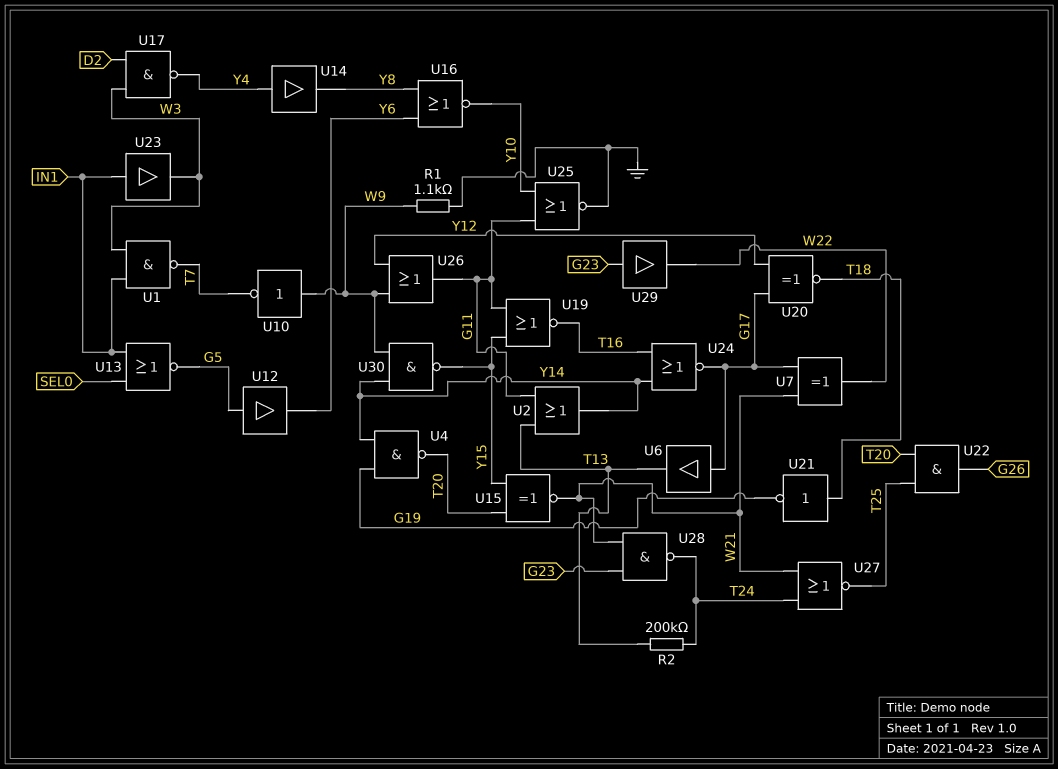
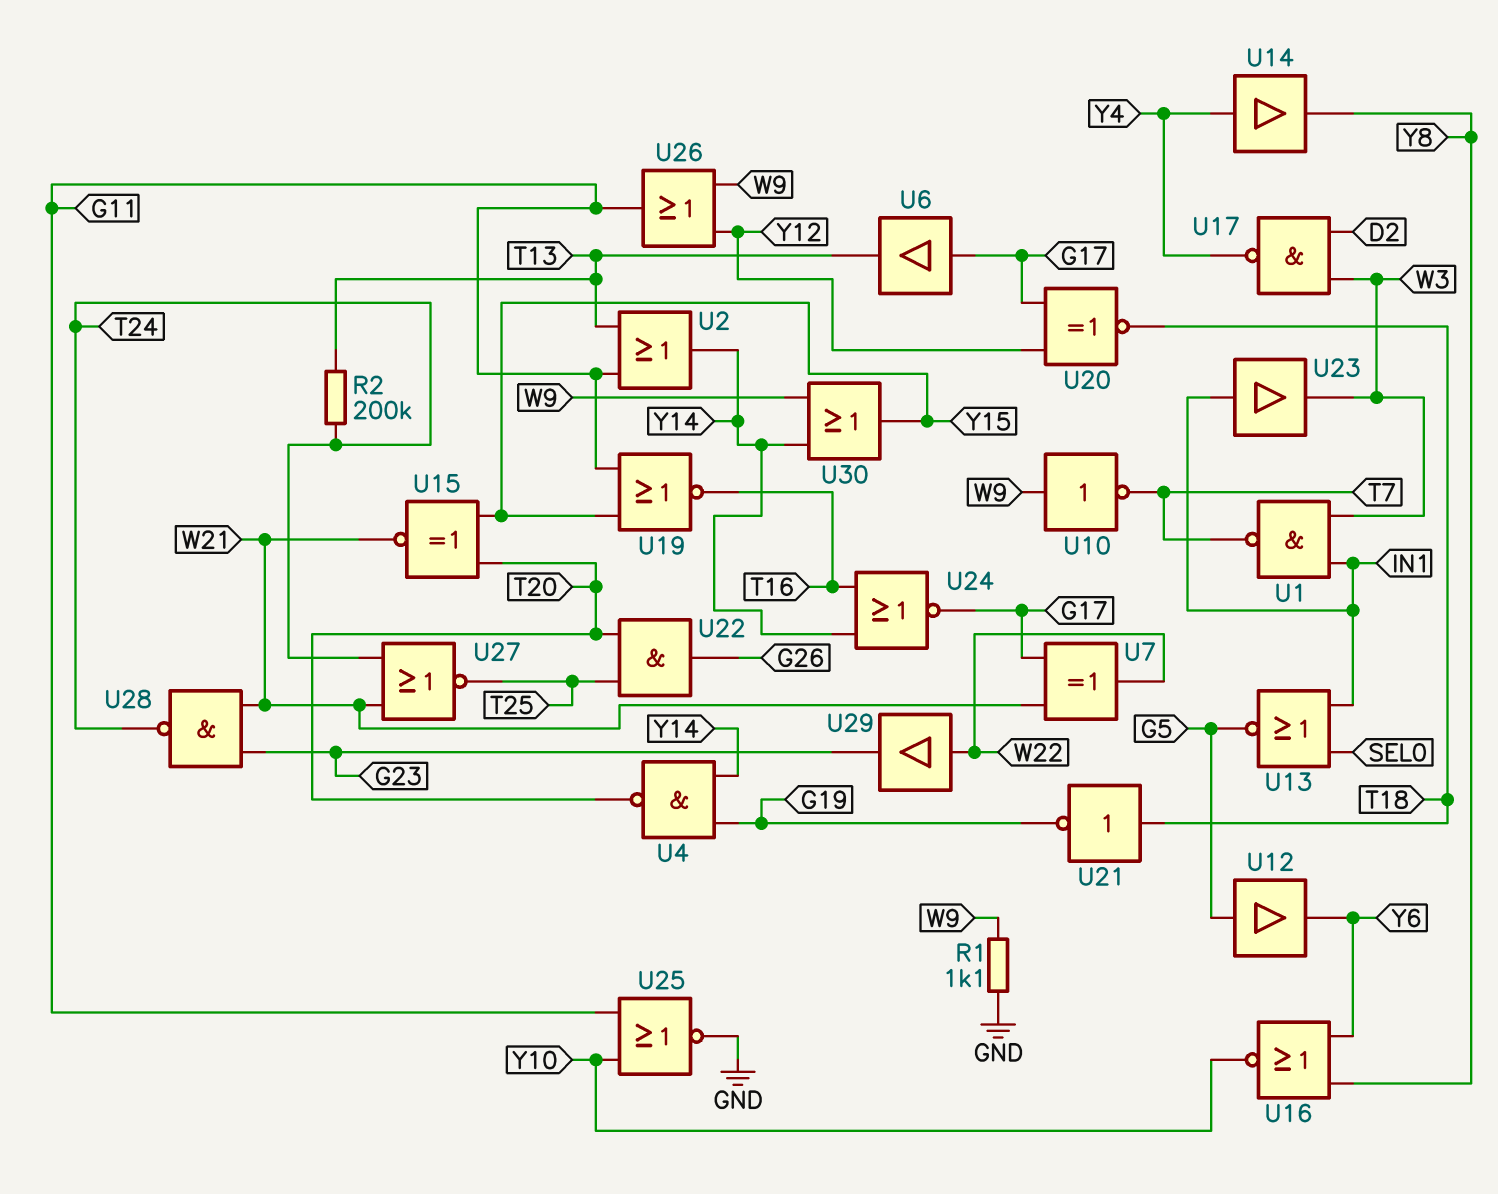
U29: buffer (in G23, out W22) -> buffer (in W22, out G23)
U30: NAND (in W9, in Y14, out Y15) -> OR (in W9, in Y14, out Y15)

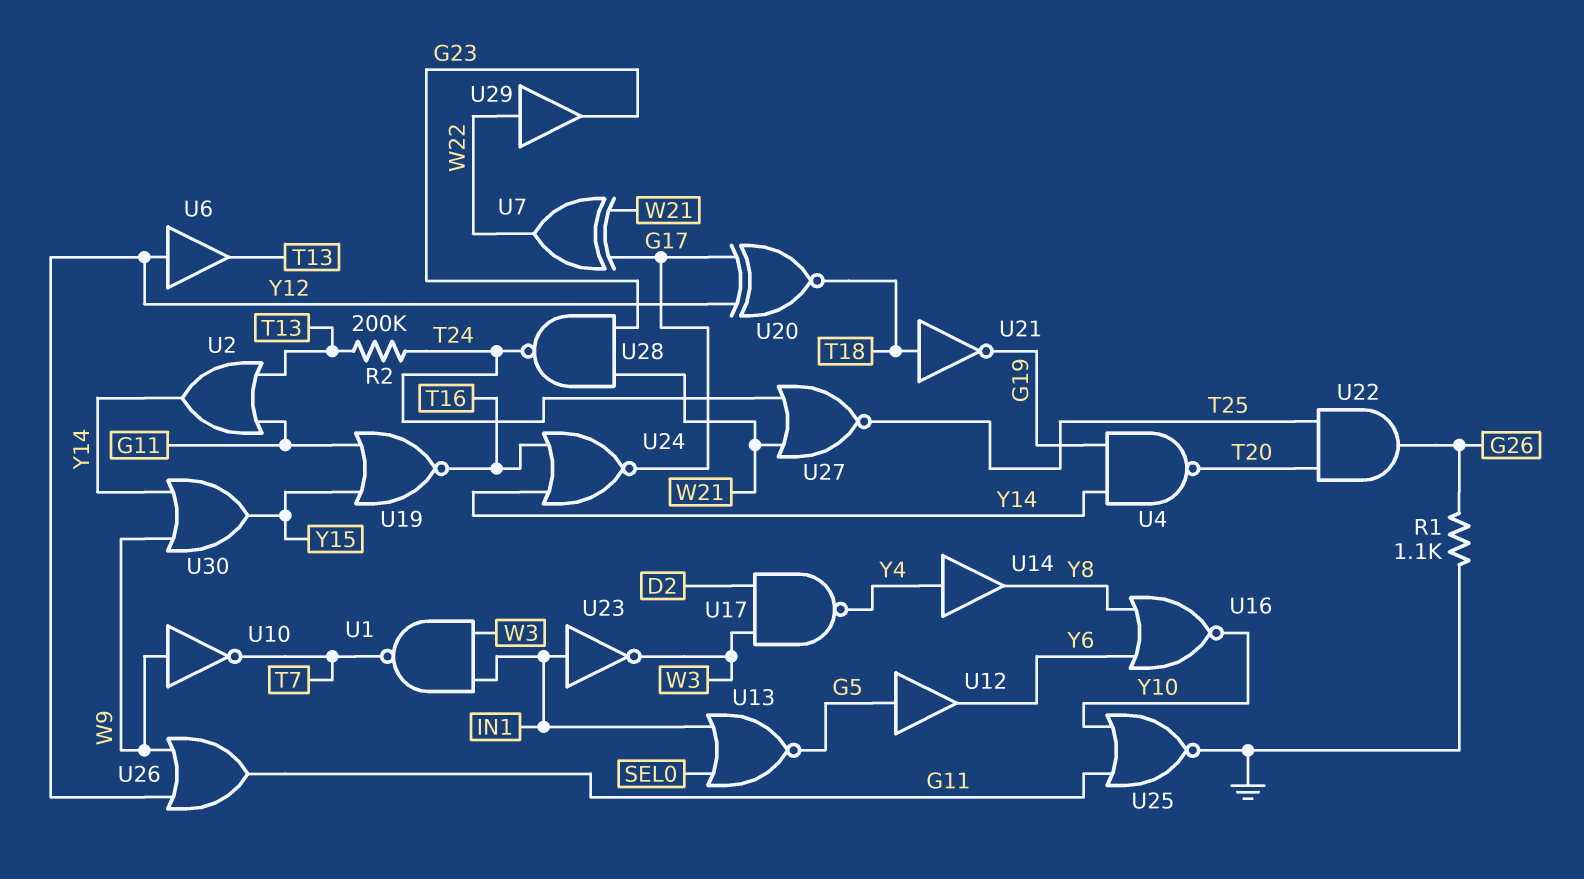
R1: 1.1k (GND, W9) -> 1.1k (G26, GND)
U6: buffer (in G17, out T13) -> buffer (in Y12, out T13)
U15: XNOR (in T20, in Y15, out W21) -> none
U23: buffer (in IN1, out W3) -> NOT (in IN1, out W3)

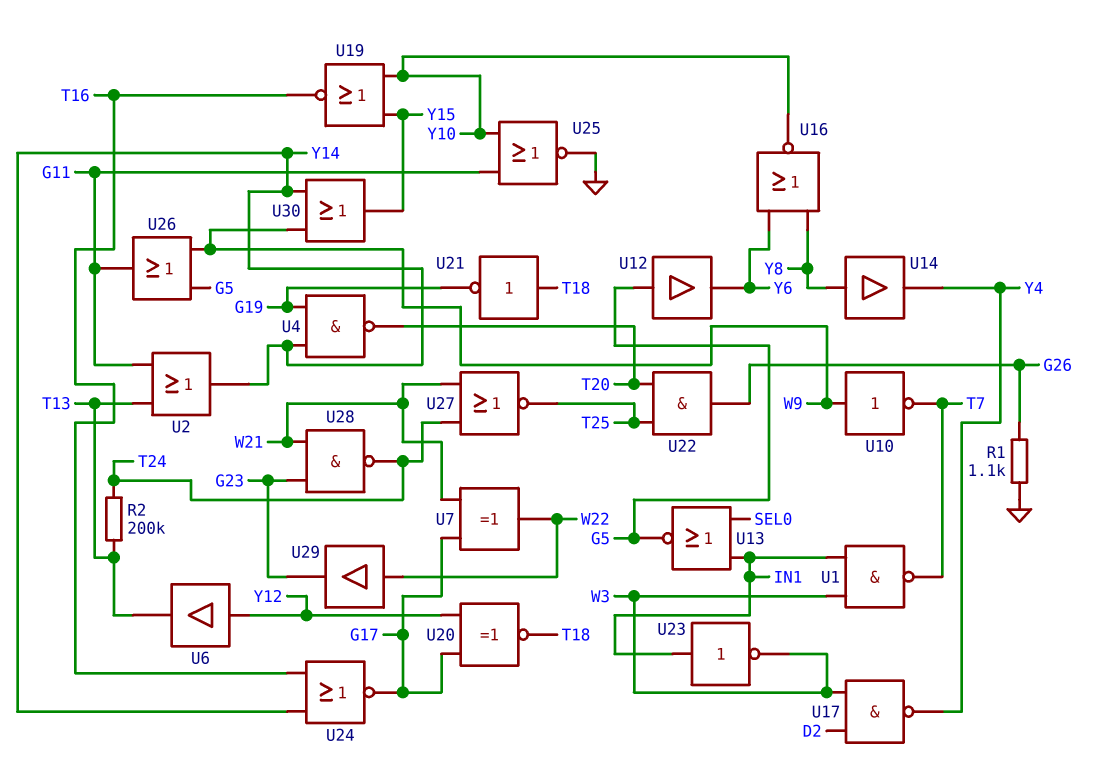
U14: buffer (in Y4, out Y8) -> buffer (in Y8, out Y4)
U19: NOR (in G11, in Y15, out T16) -> NOR (in Y10, in Y15, out T16)
U26: OR (in W9, in Y12, out G11) -> OR (in G5, in W9, out G11)

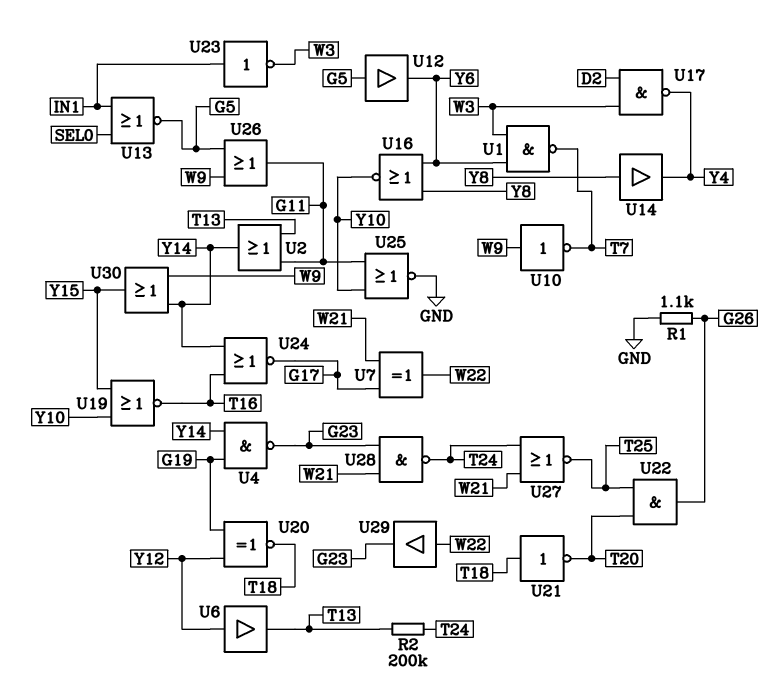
U1: NAND (in IN1, in W3, out T7) -> NAND (in W3, in Y6, out T7)
U4: NAND (in G19, in Y14, out T20) -> NAND (in G19, in Y14, out G23)
U20: XNOR (in G17, in Y12, out T18) -> XNOR (in G19, in Y12, out T18)
U21: NOT (in T18, out G19) -> NOT (in T18, out T20)

